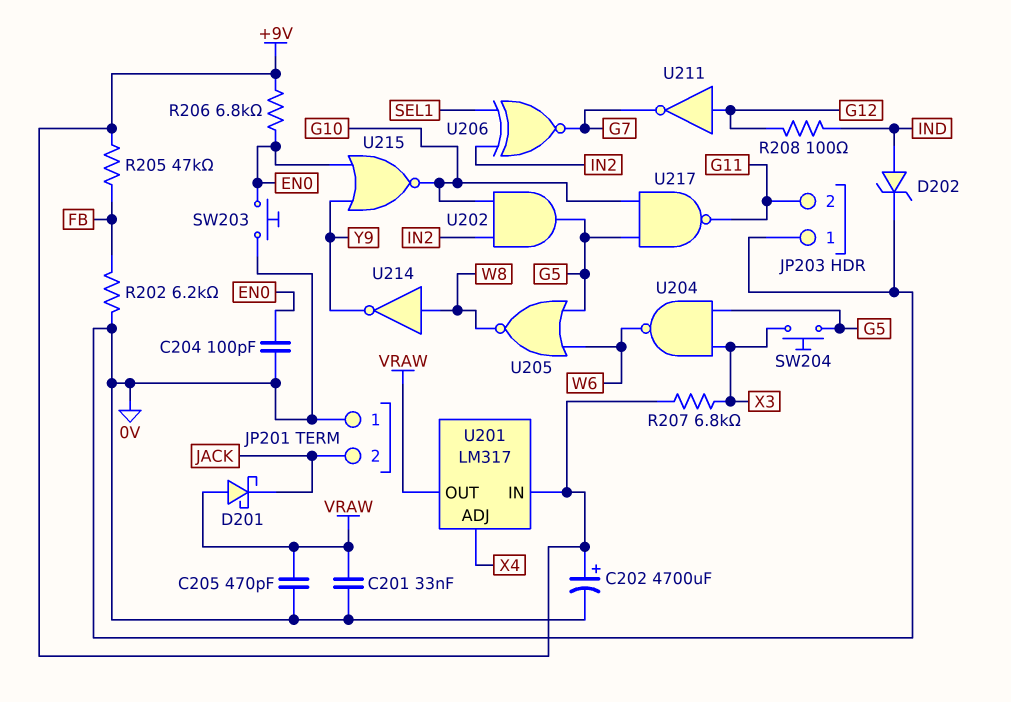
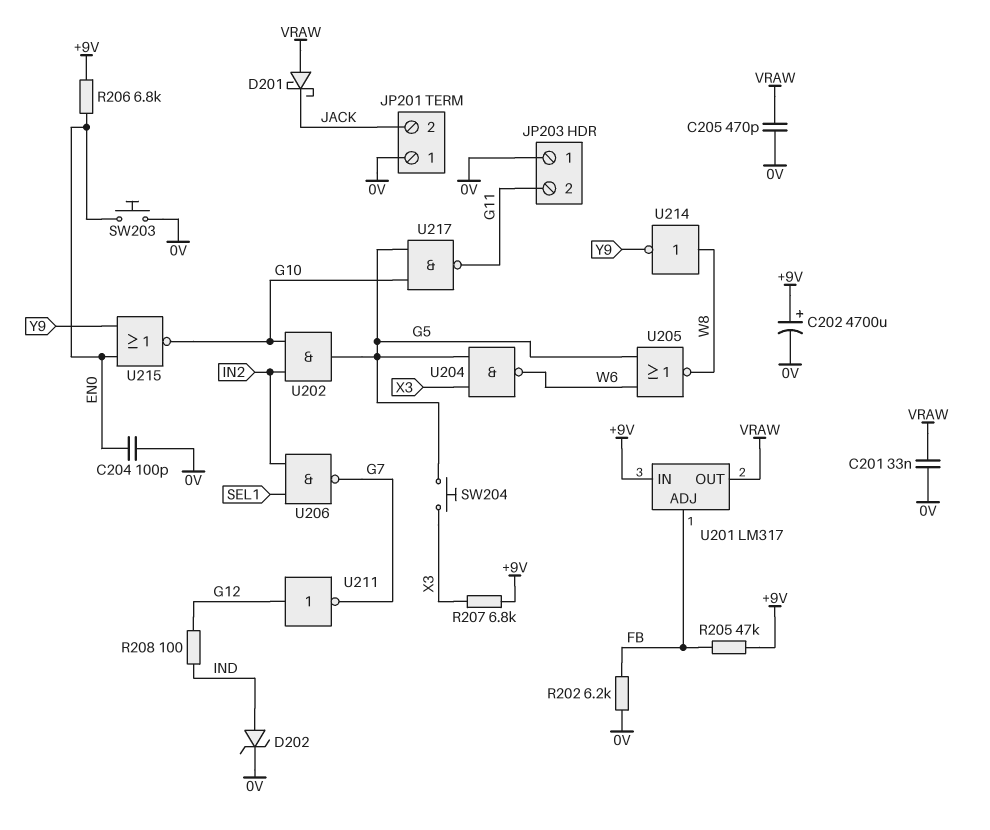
U201 pin ADJ: X4 -> FB
U206: XNOR (in IN2, in SEL1, out G7) -> NAND (in IN2, in SEL1, out G7)

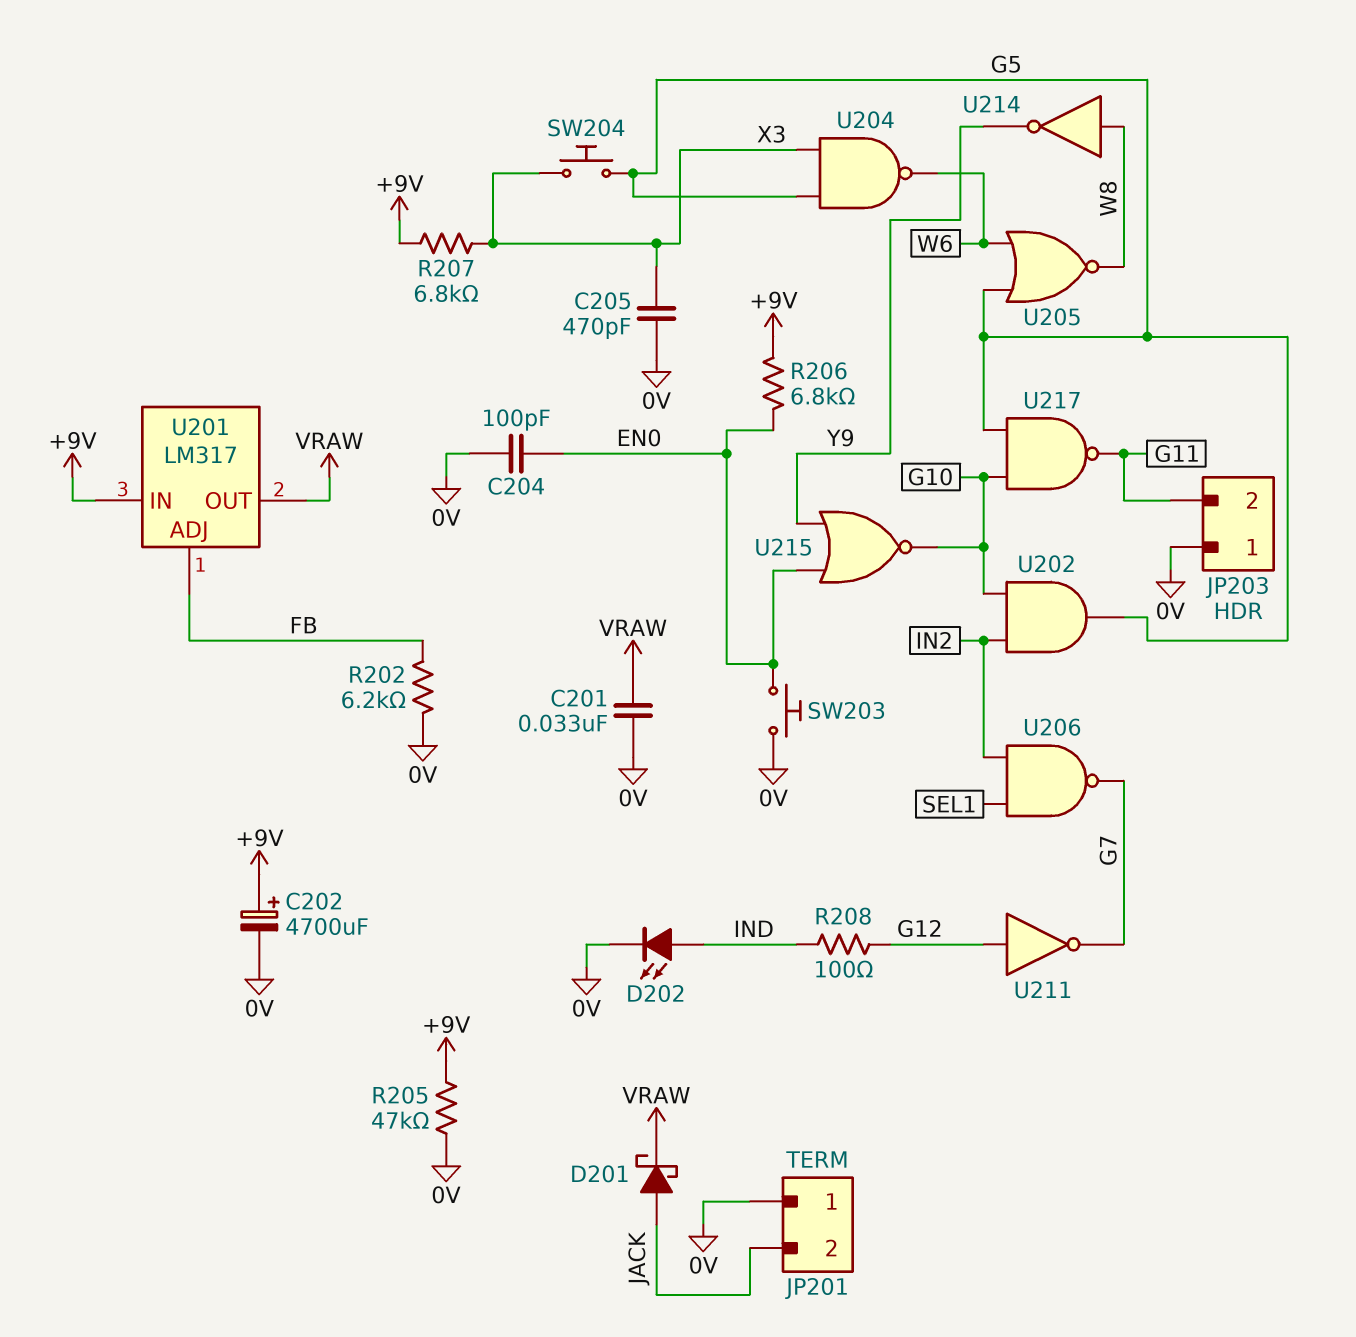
C205: 470pF (0V, VRAW) -> 470pF (0V, X3)
D201: schottky (A VRAW, K JACK) -> schottky (A JACK, K VRAW)
D202: zener (A IND, K 0V) -> LED (A IND, K 0V)
R205: 47k (+9V, FB) -> 47k (+9V, 0V)

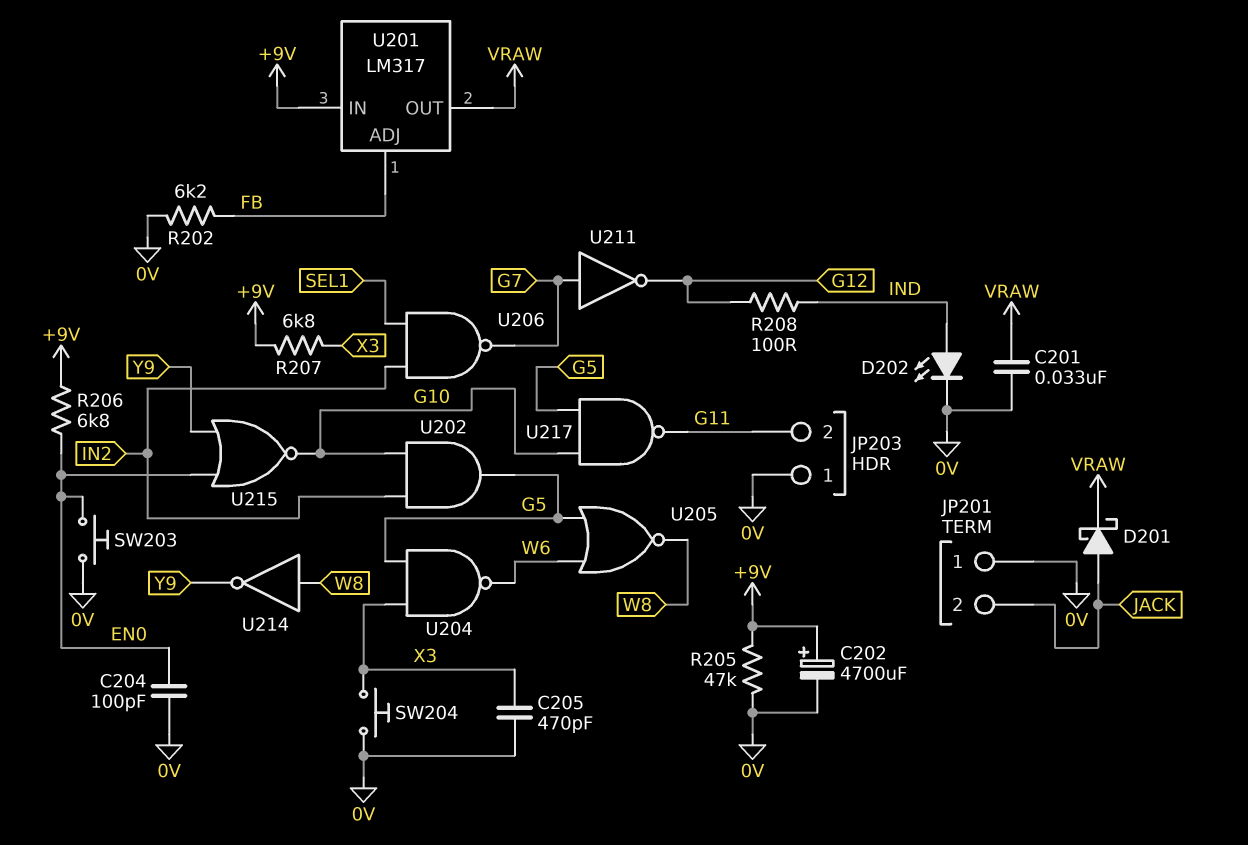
SW204: button (G5, X3) -> button (0V, X3)
U211: NOT (in G12, out G7) -> NOT (in G7, out G12)

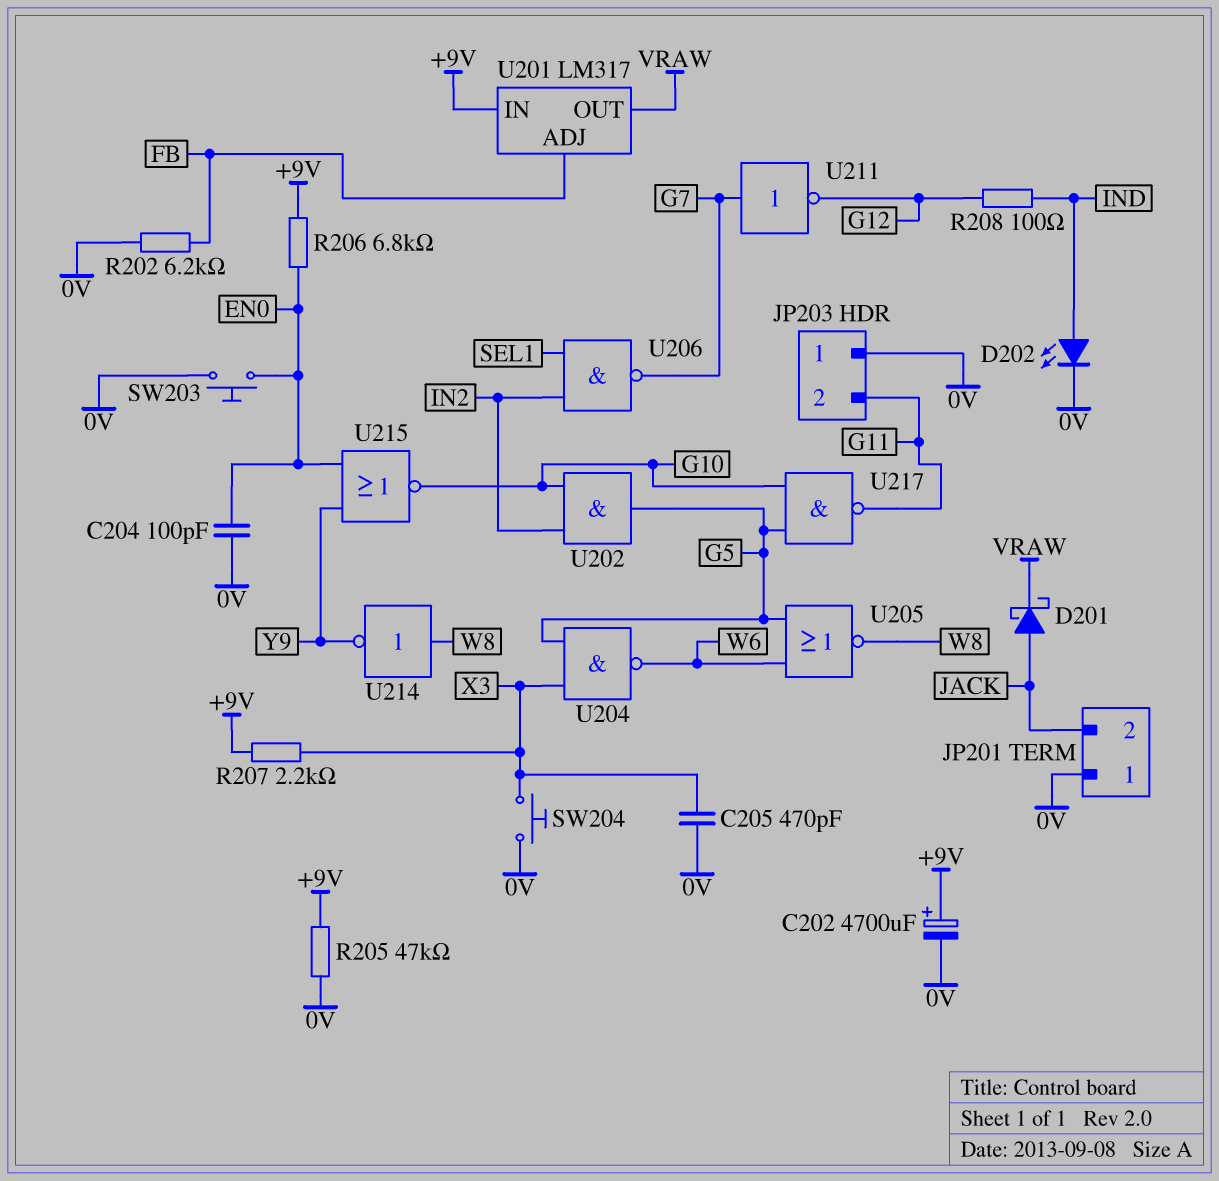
C201: 33nF (0V, VRAW) -> none
R207: 6.8k (+9V, X3) -> 2.2k (+9V, X3)

